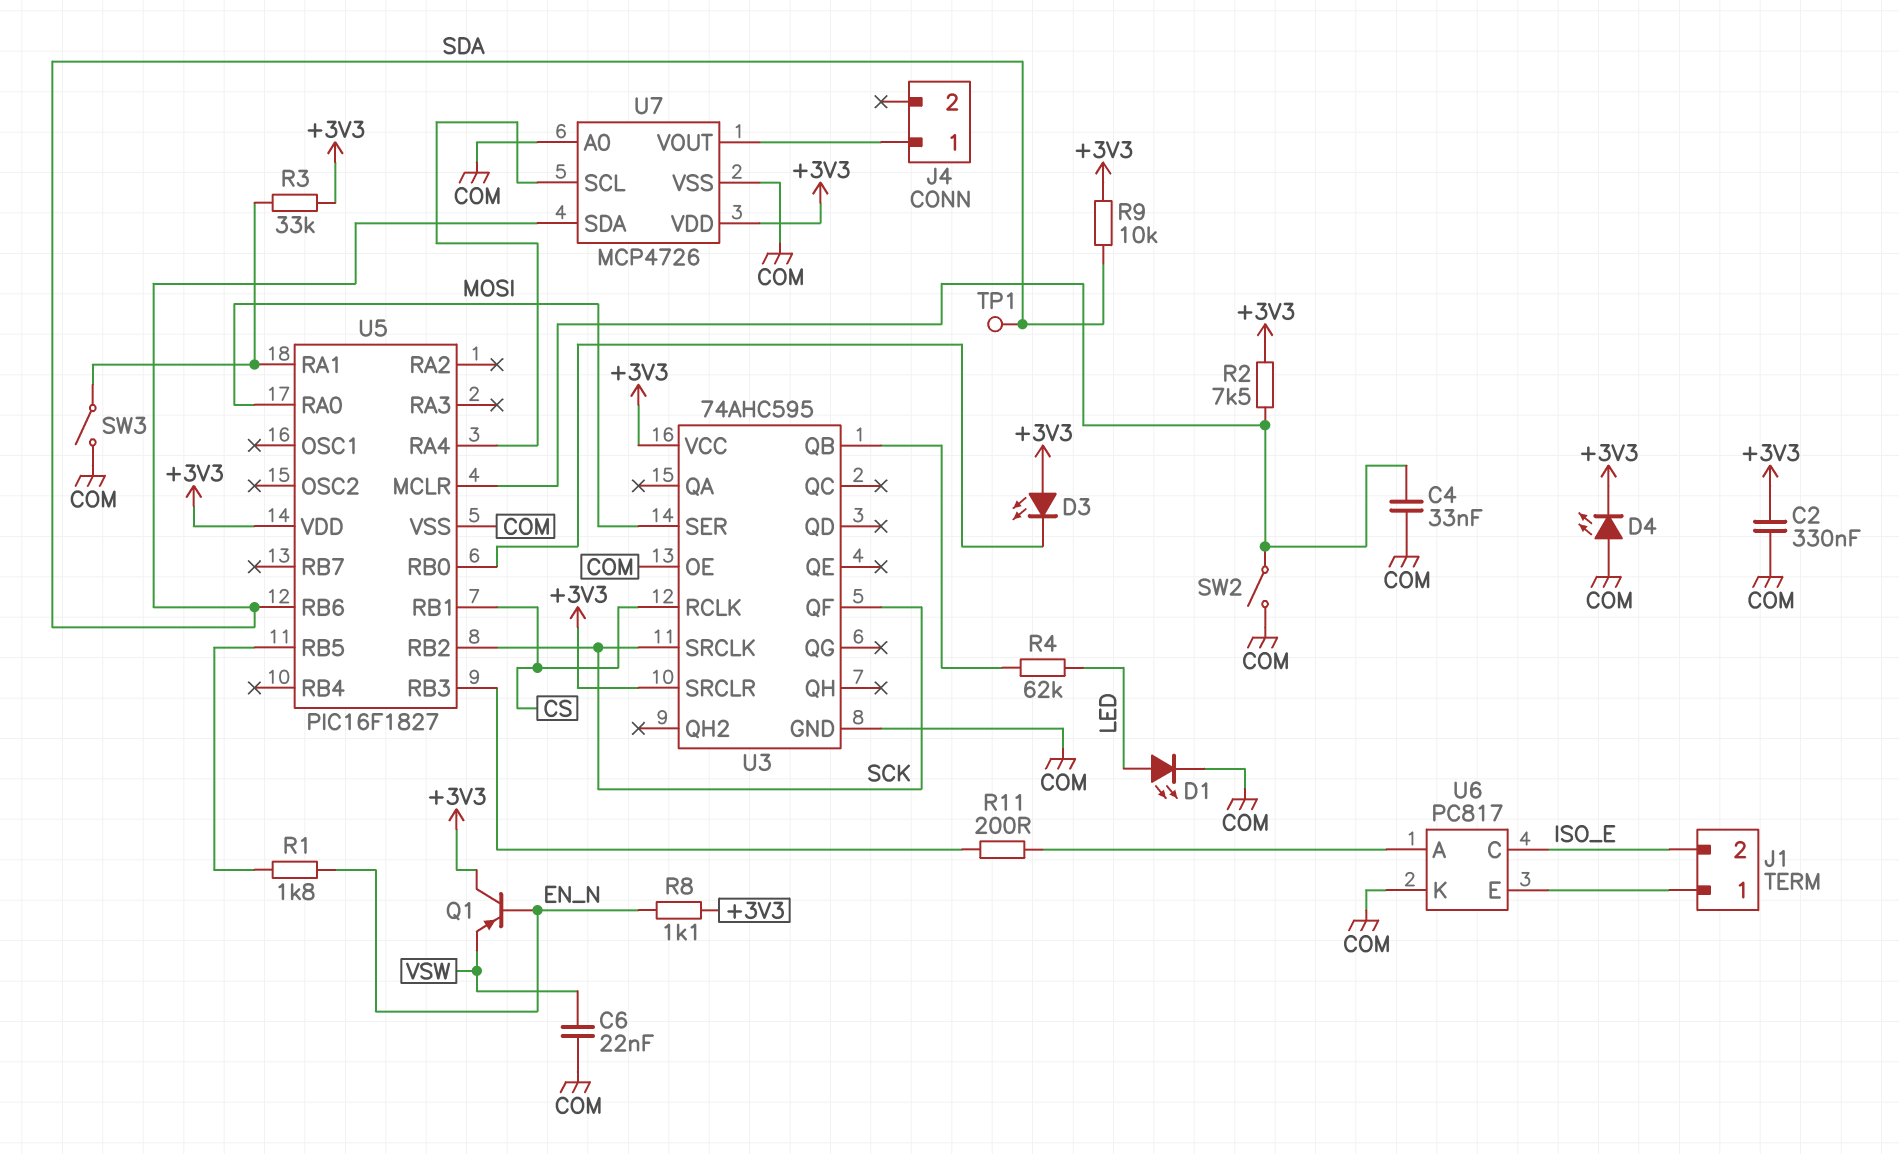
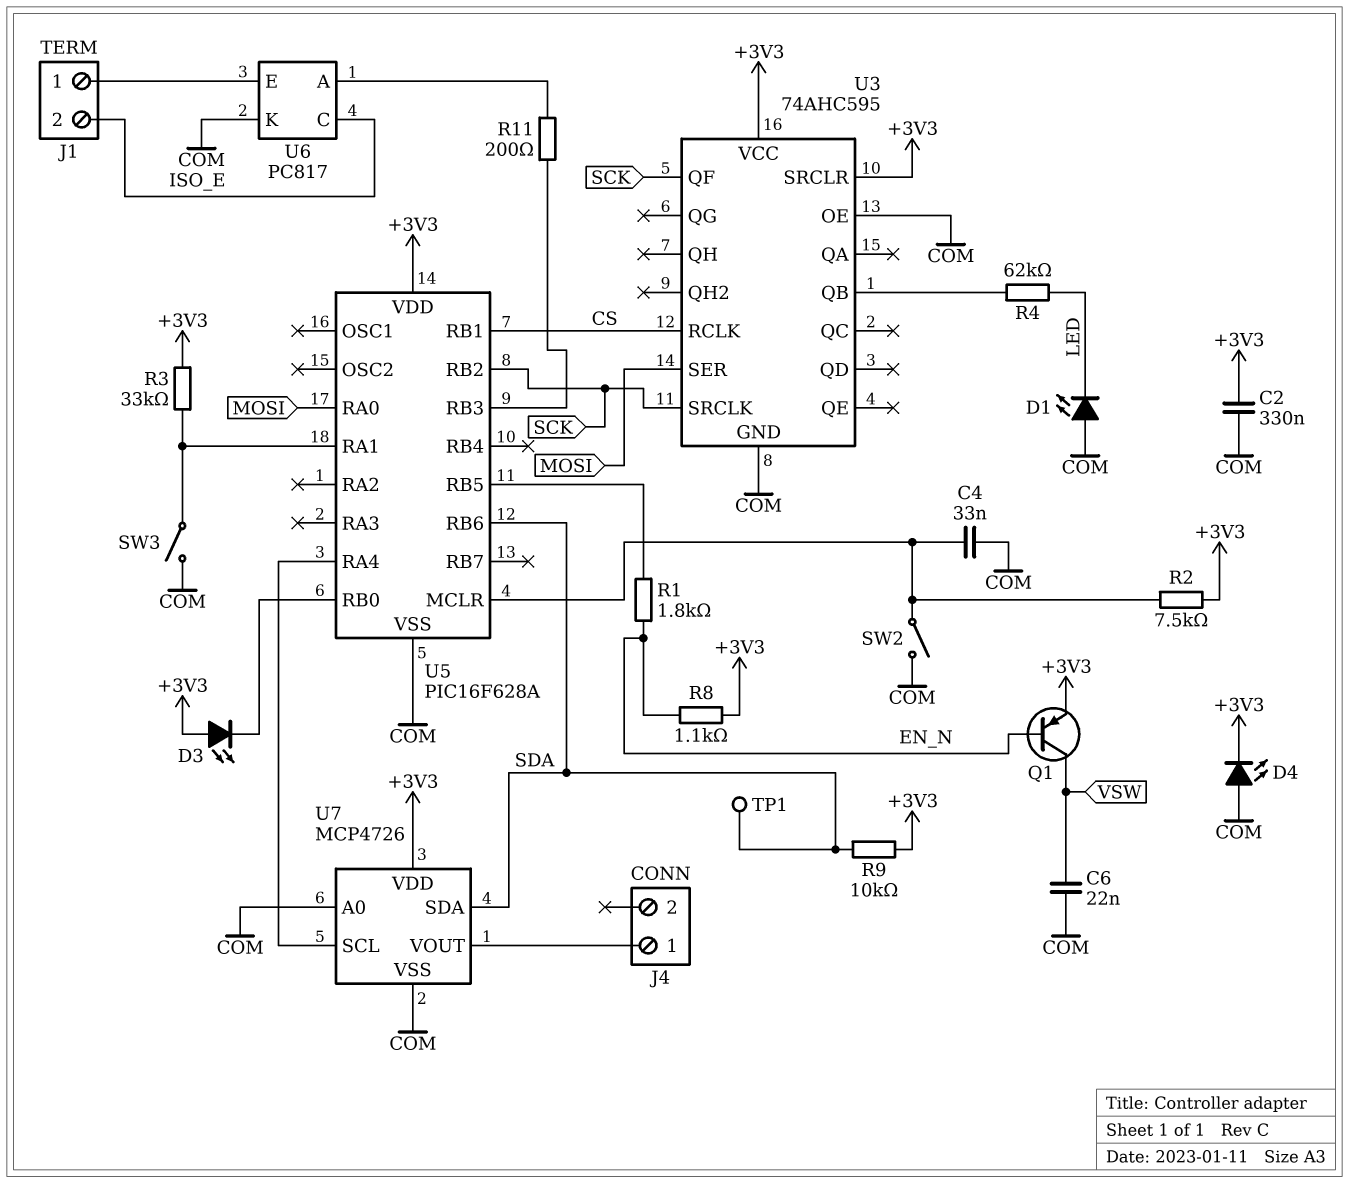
D1: LED (A LED, K COM) -> LED (A COM, K LED)
Q1: PNP (B EN_N, C +3V3, E VSW) -> PNP (B EN_N, C VSW, E +3V3)
U5: PIC16F1827 -> PIC16F628A

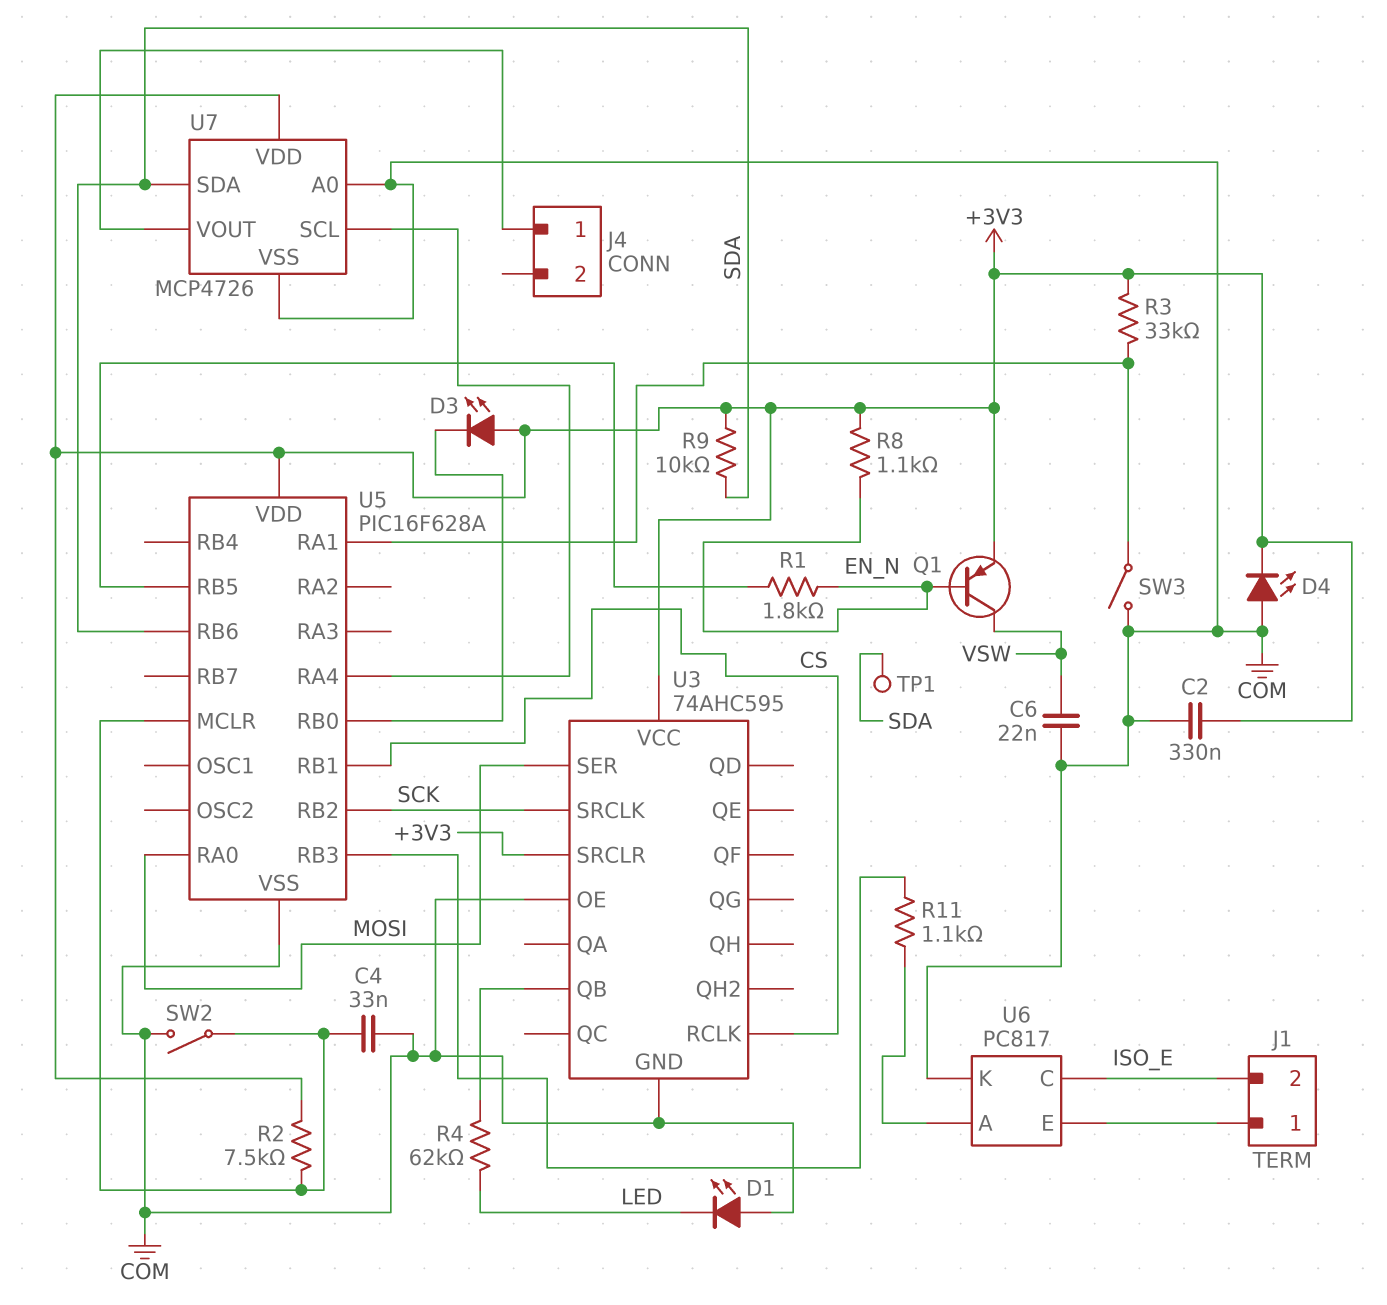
R11: 200 (U5/RB3, U6/A) -> 1.1k (U5/RB3, U6/A)
U3 pin QF: SCK -> none

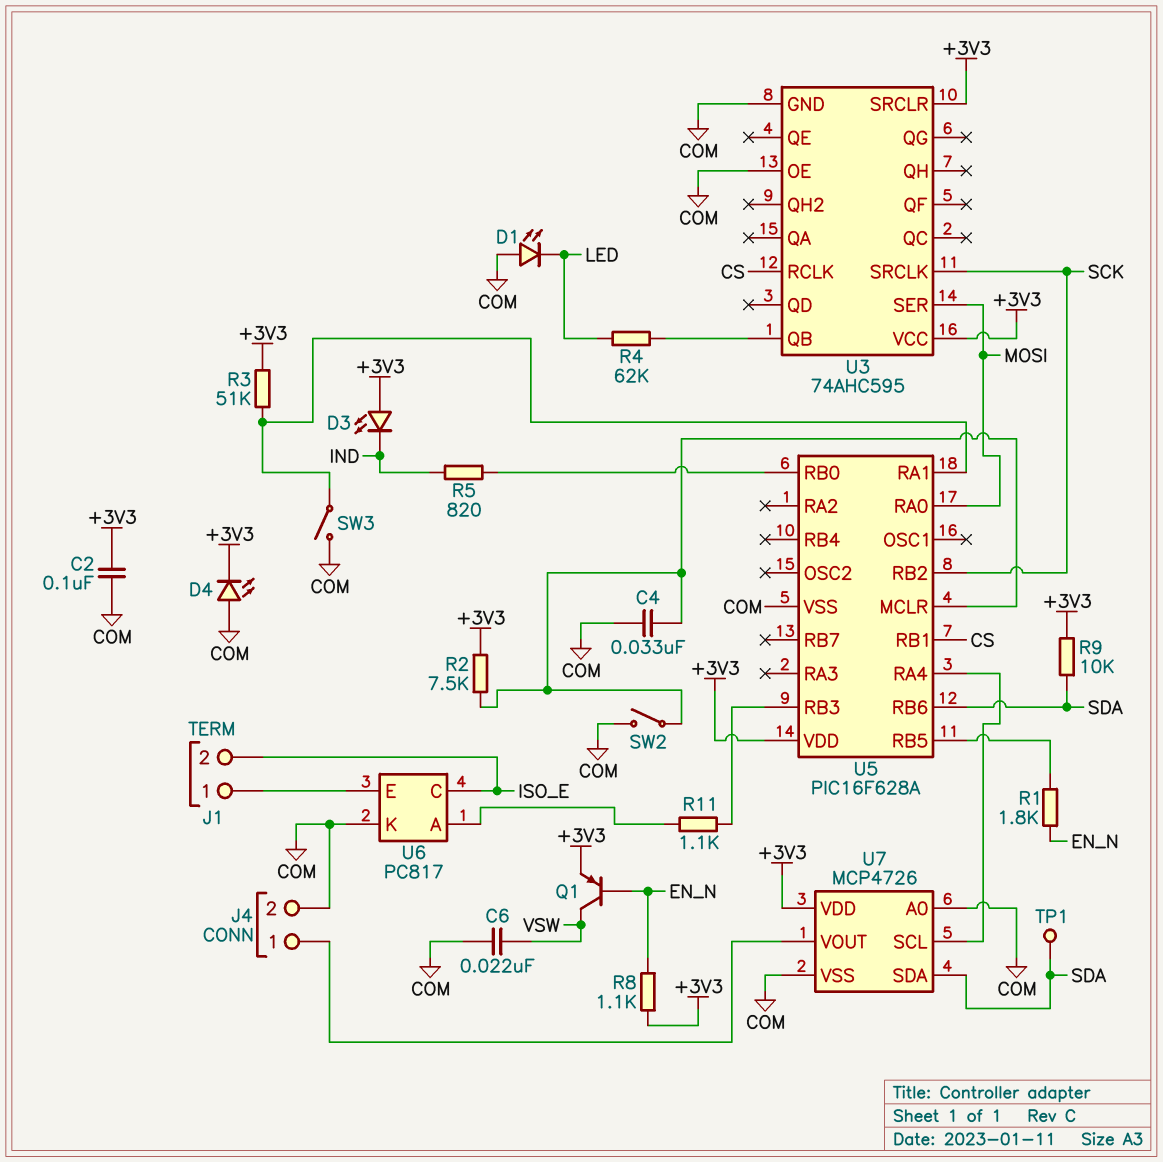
C2: 330nF (+3V3, COM) -> 100nF (+3V3, COM)
D3: LED (A +3V3, K U5/RB0) -> LED (A +3V3, K IND)
J4 pin 2: none -> COM
R3: 33k (+3V3, U5/RA1) -> 51k (+3V3, U5/RA1)
R5: none -> 820 (IND, U5/RB0)

